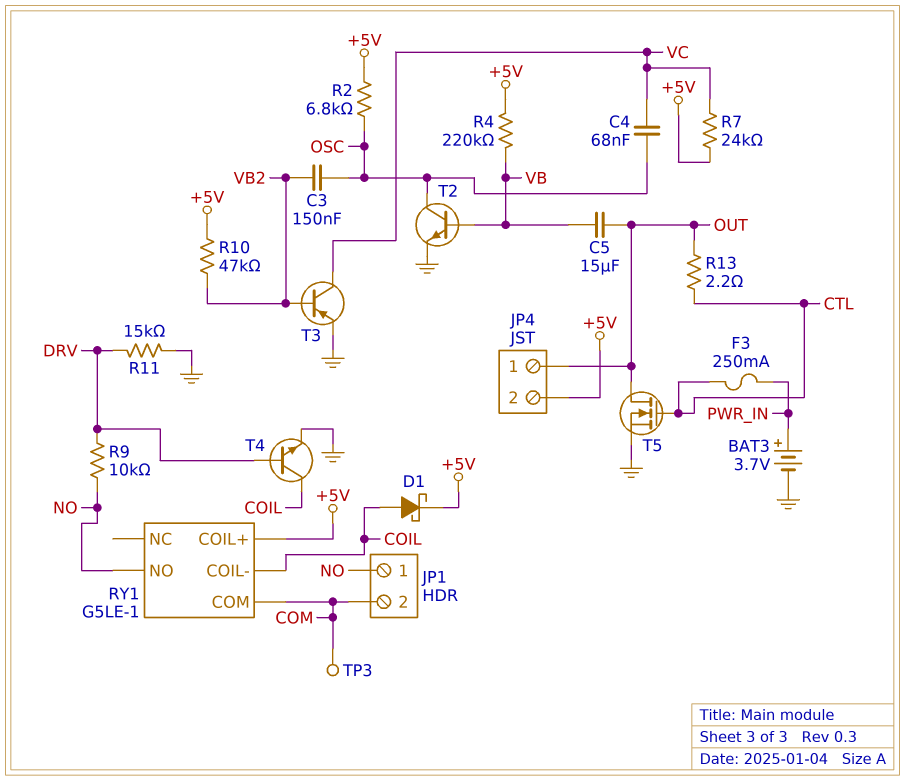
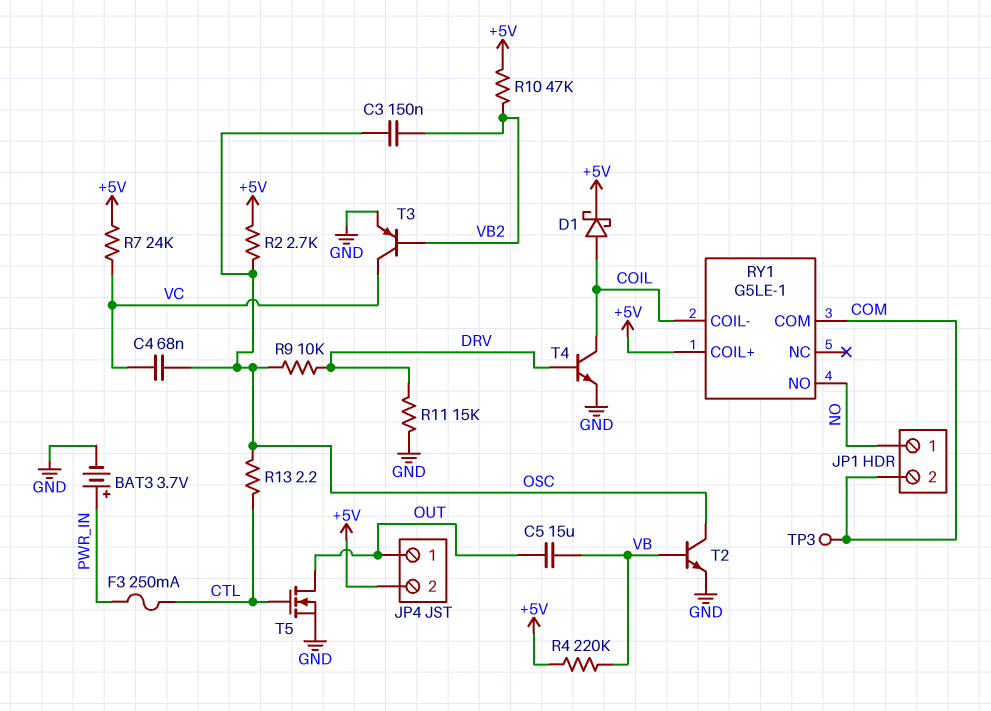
R2: 6.8k (+5V, OSC) -> 2.7k (+5V, OSC)
R9: 10k (DRV, NO) -> 10k (DRV, OSC)
R13: 2.2 (CTL, OUT) -> 2.2 (CTL, OSC)

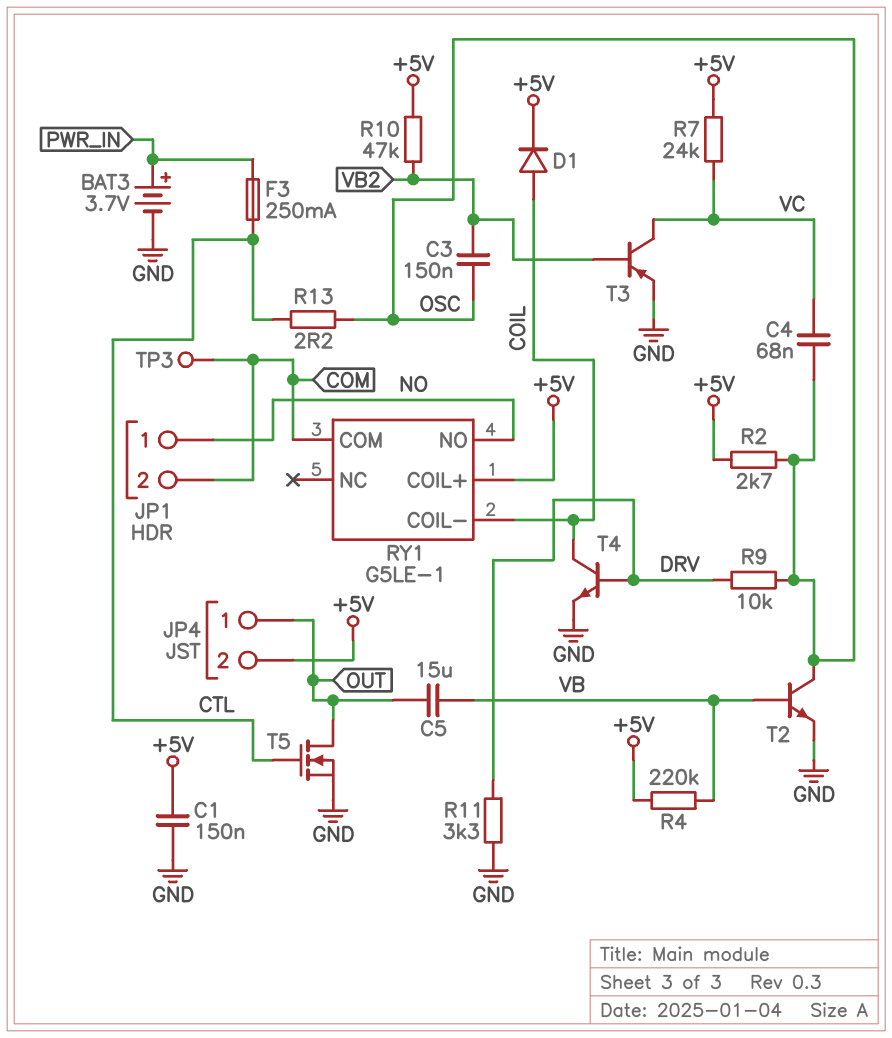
C1: none -> 150nF (+5V, GND)
D1: schottky (A COIL, K +5V) -> diode (A COIL, K +5V)
R11: 15k (DRV, GND) -> 3.3k (DRV, GND)

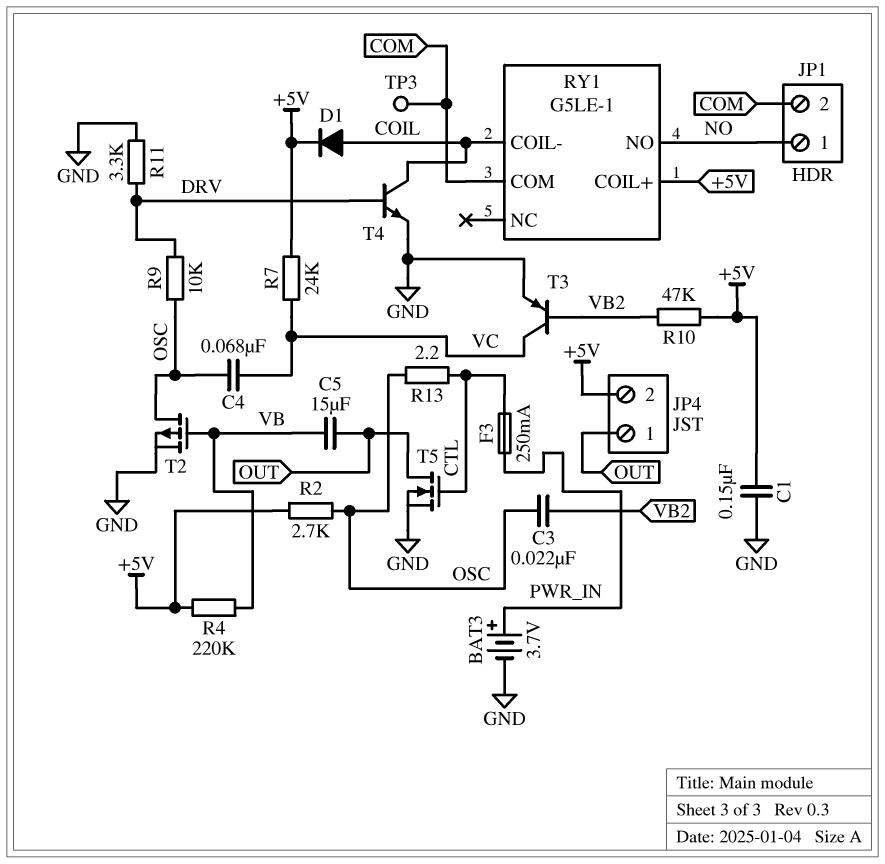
C3: 150nF (OSC, VB2) -> 22nF (OSC, VB2)
T2: NPN (B VB, C OSC, E GND) -> PMOS (G VB, D OSC, S GND)

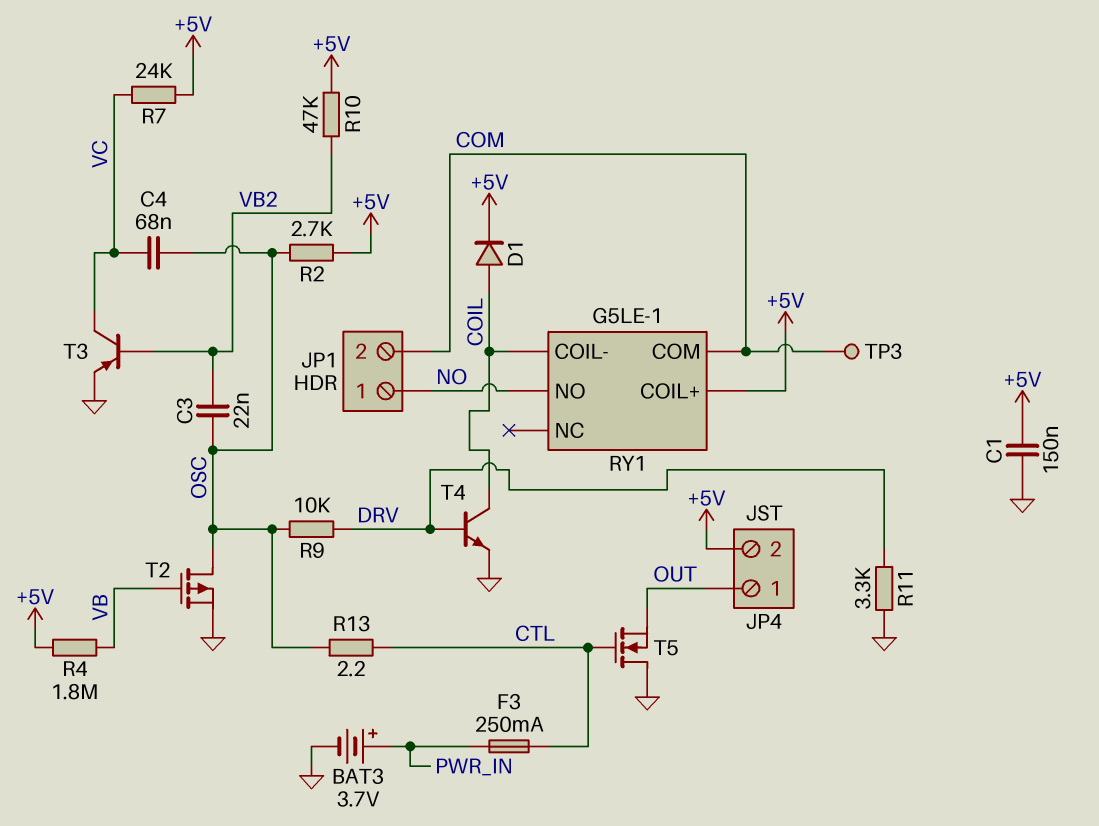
C5: 15uF (OUT, VB) -> none
R4: 220k (+5V, VB) -> 1.8M (+5V, VB)
T5: NMOS (G CTL, D OUT, S GND) -> NMOS (G CTL, D GND, S OUT)

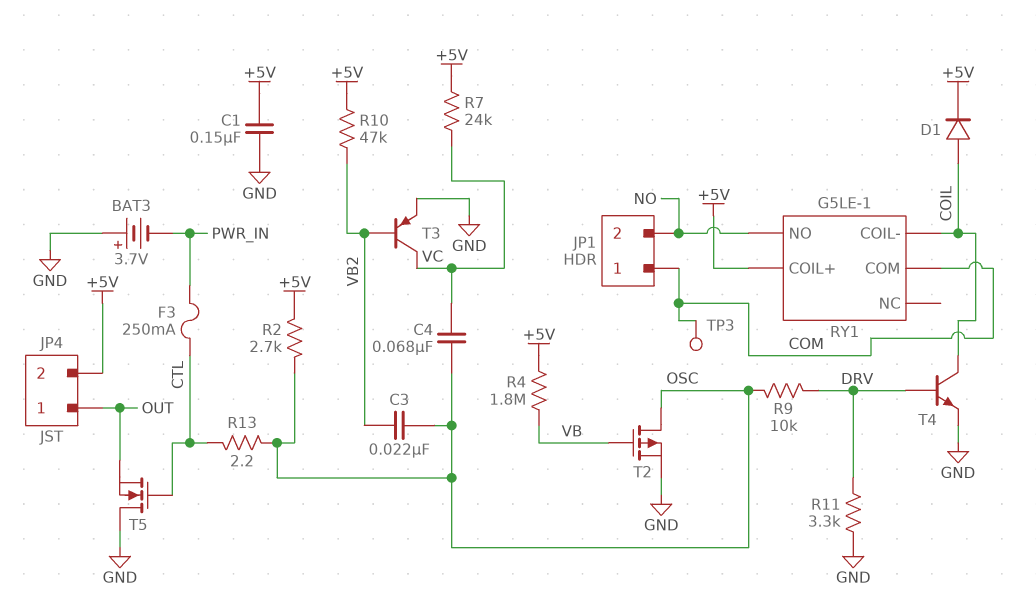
BAT3: 3.7V (plus PWR_IN, minus GND) -> 3.7V (plus GND, minus PWR_IN)
JP1 pin 1: NO -> COM
JP1 pin 2: COM -> NO

